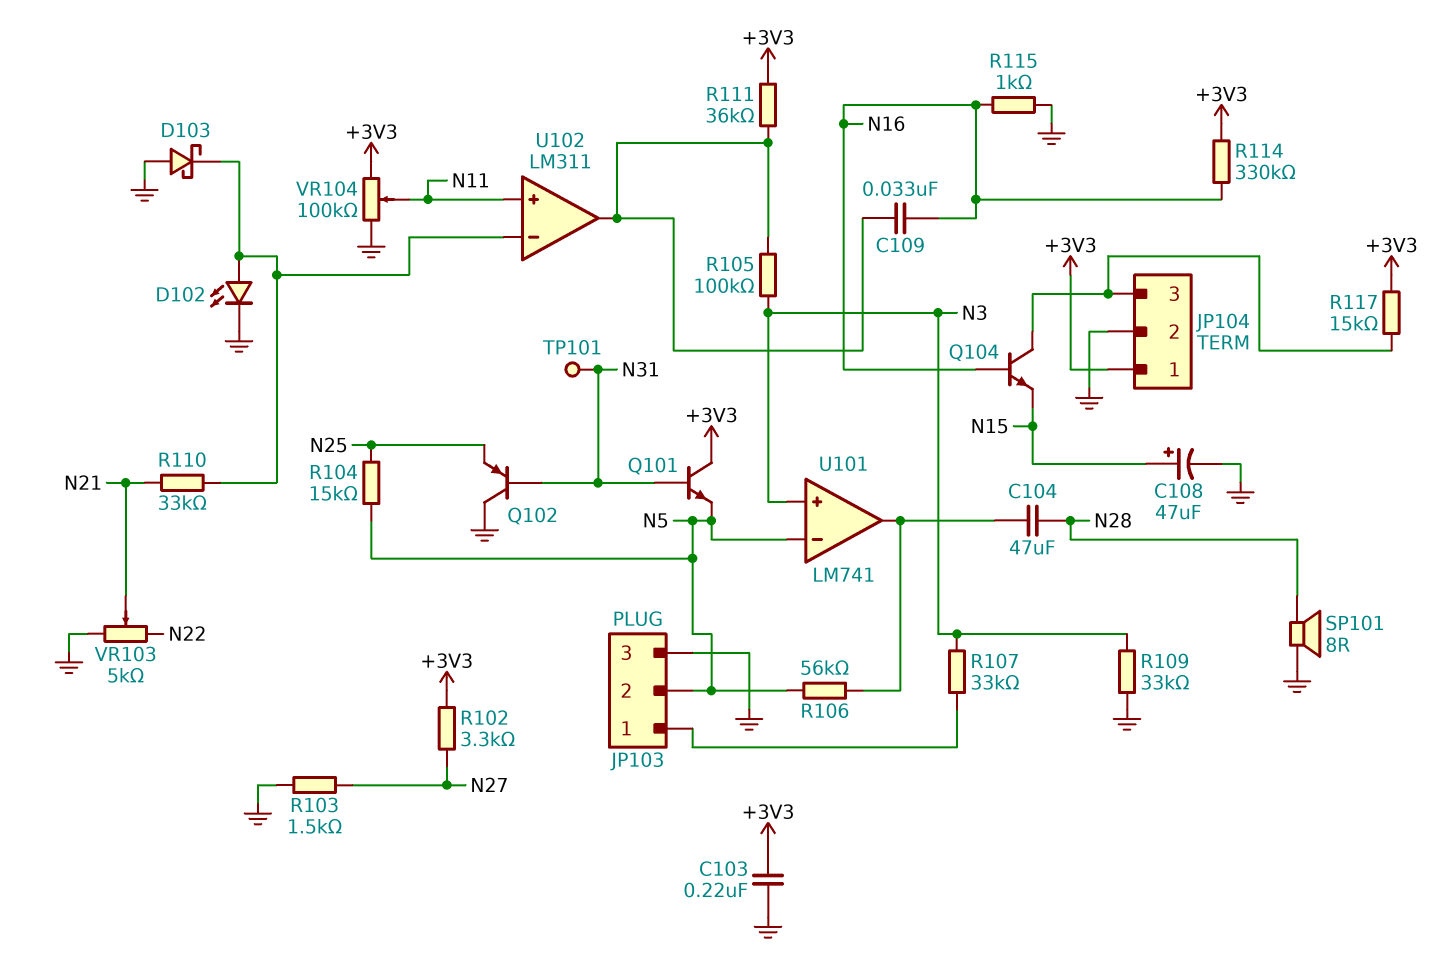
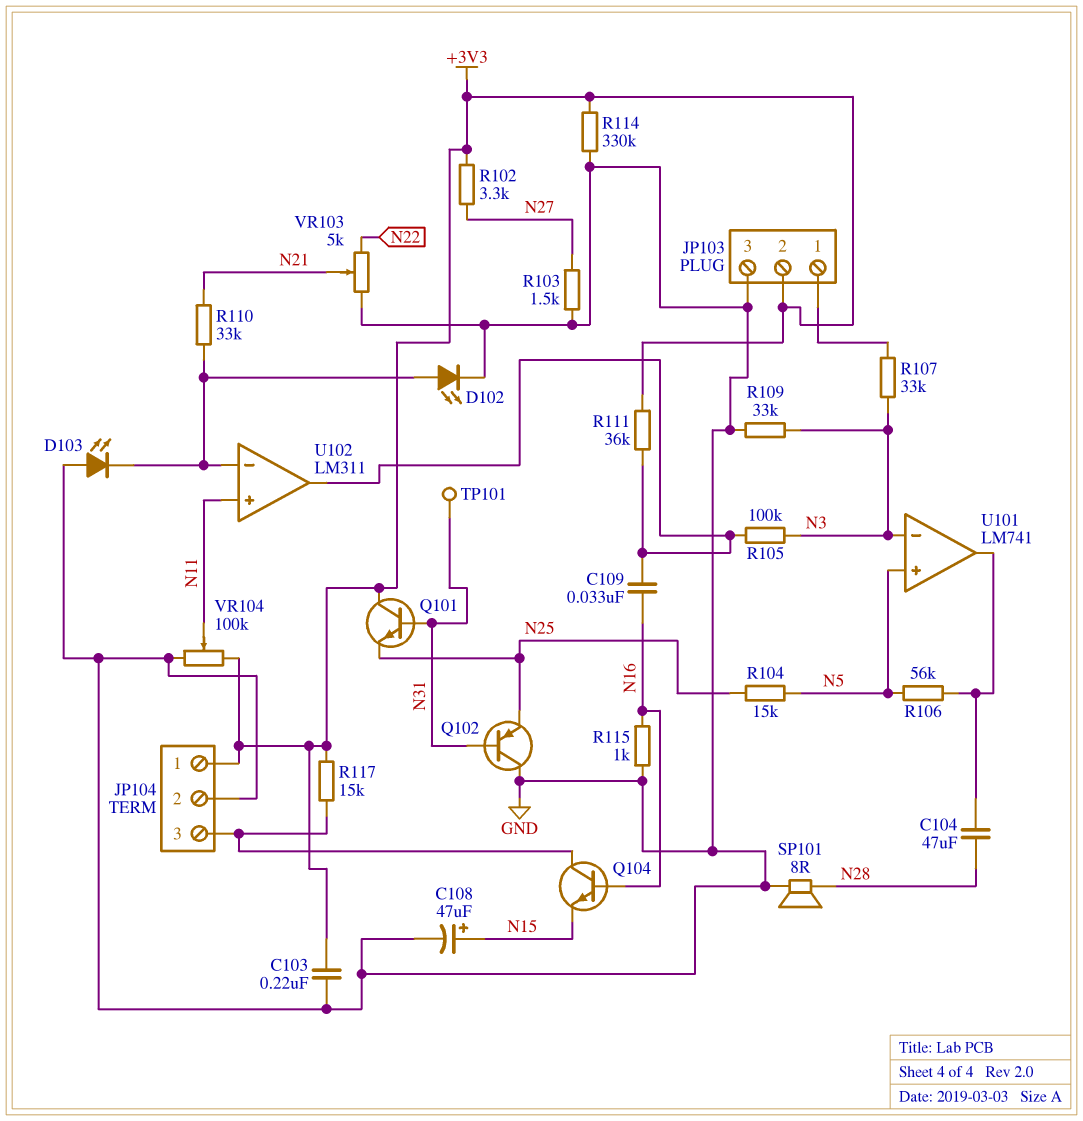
D103: schottky (A GND, K U102/in-) -> LED (A GND, K U102/in-)
JP103 pin 2: N5 -> +3V3
Q101: NPN (B N31, C +3V3, E N5) -> NPN (B N31, C +3V3, E N25)
R114: 330k (+3V3, N16) -> 330k (+3V3, GND)
U101 pin in+: N3 -> N5
U101 pin in-: N5 -> N3

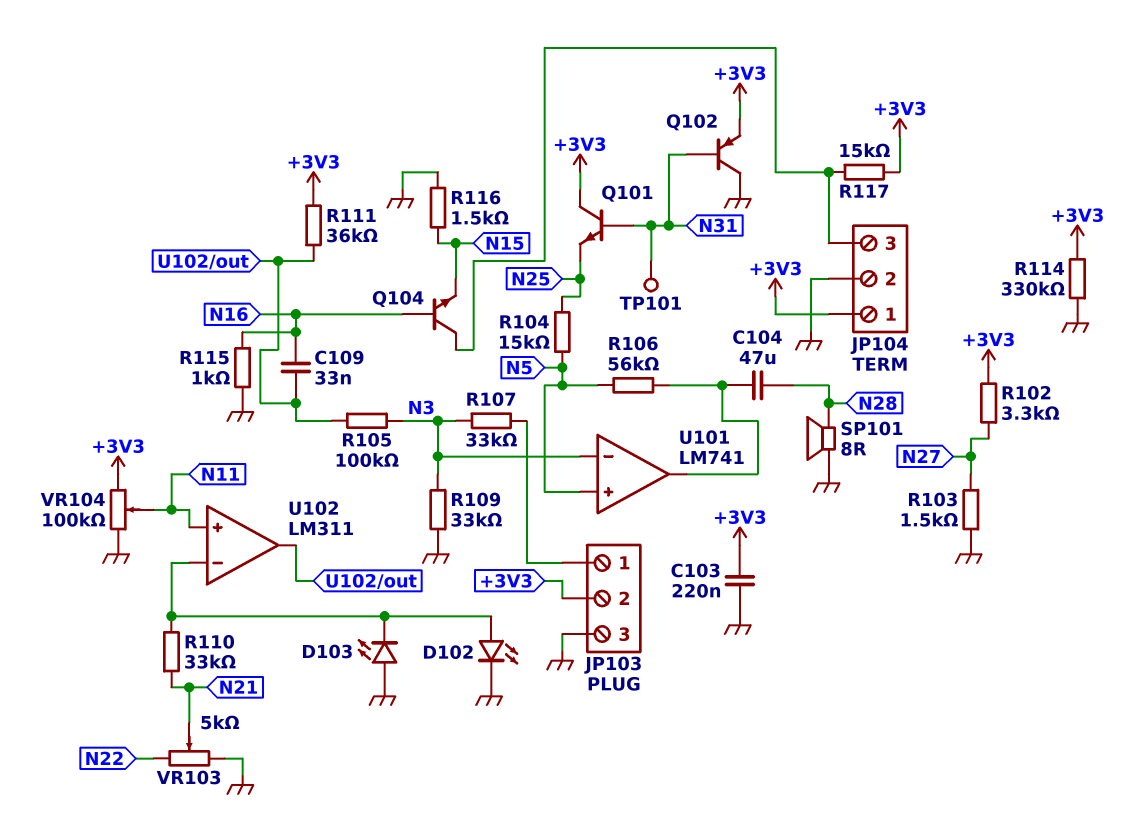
C108: 47uF (plus N15, minus GND) -> none
Q102: PNP (B N31, C GND, E N25) -> PNP (B N31, C GND, E +3V3)
R116: none -> 1.5k (GND, N15)

